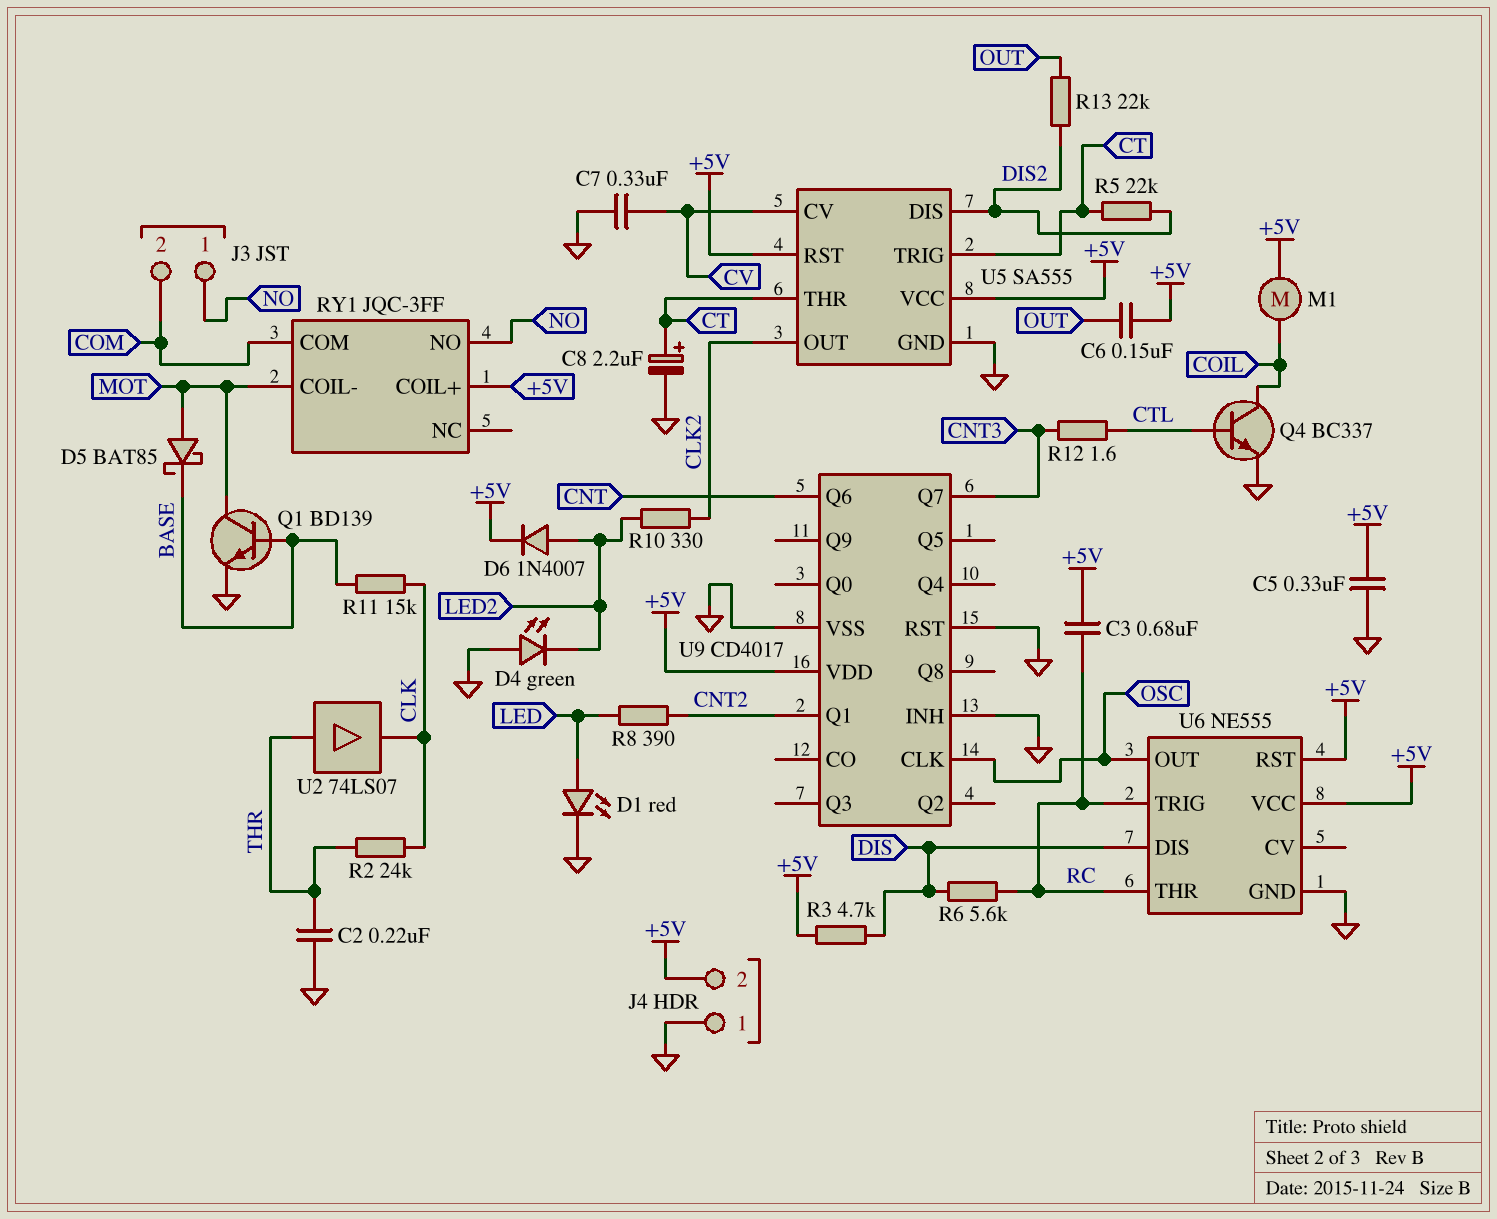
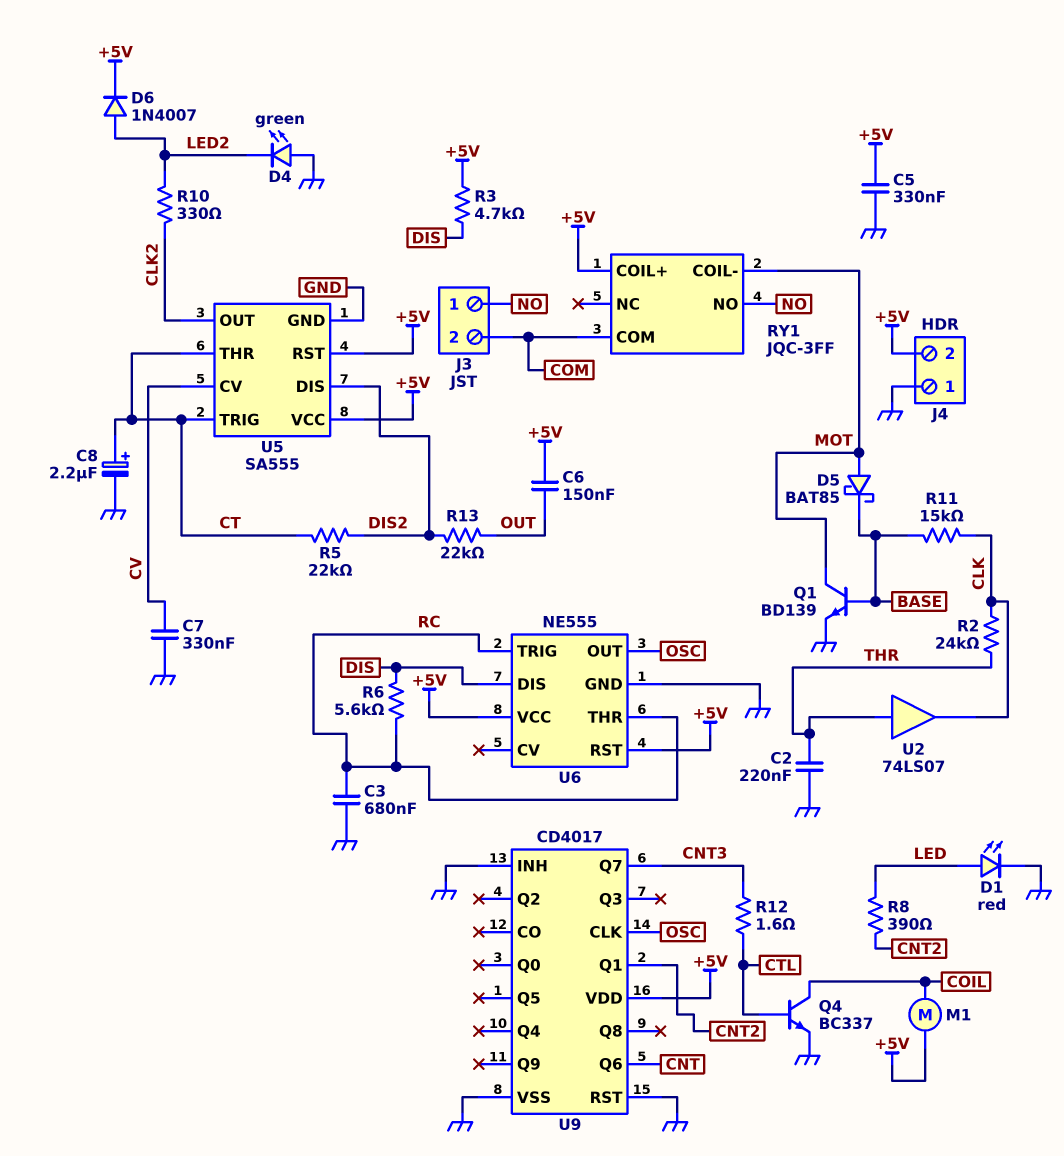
C3: 680nF (+5V, RC) -> 680nF (GND, RC)

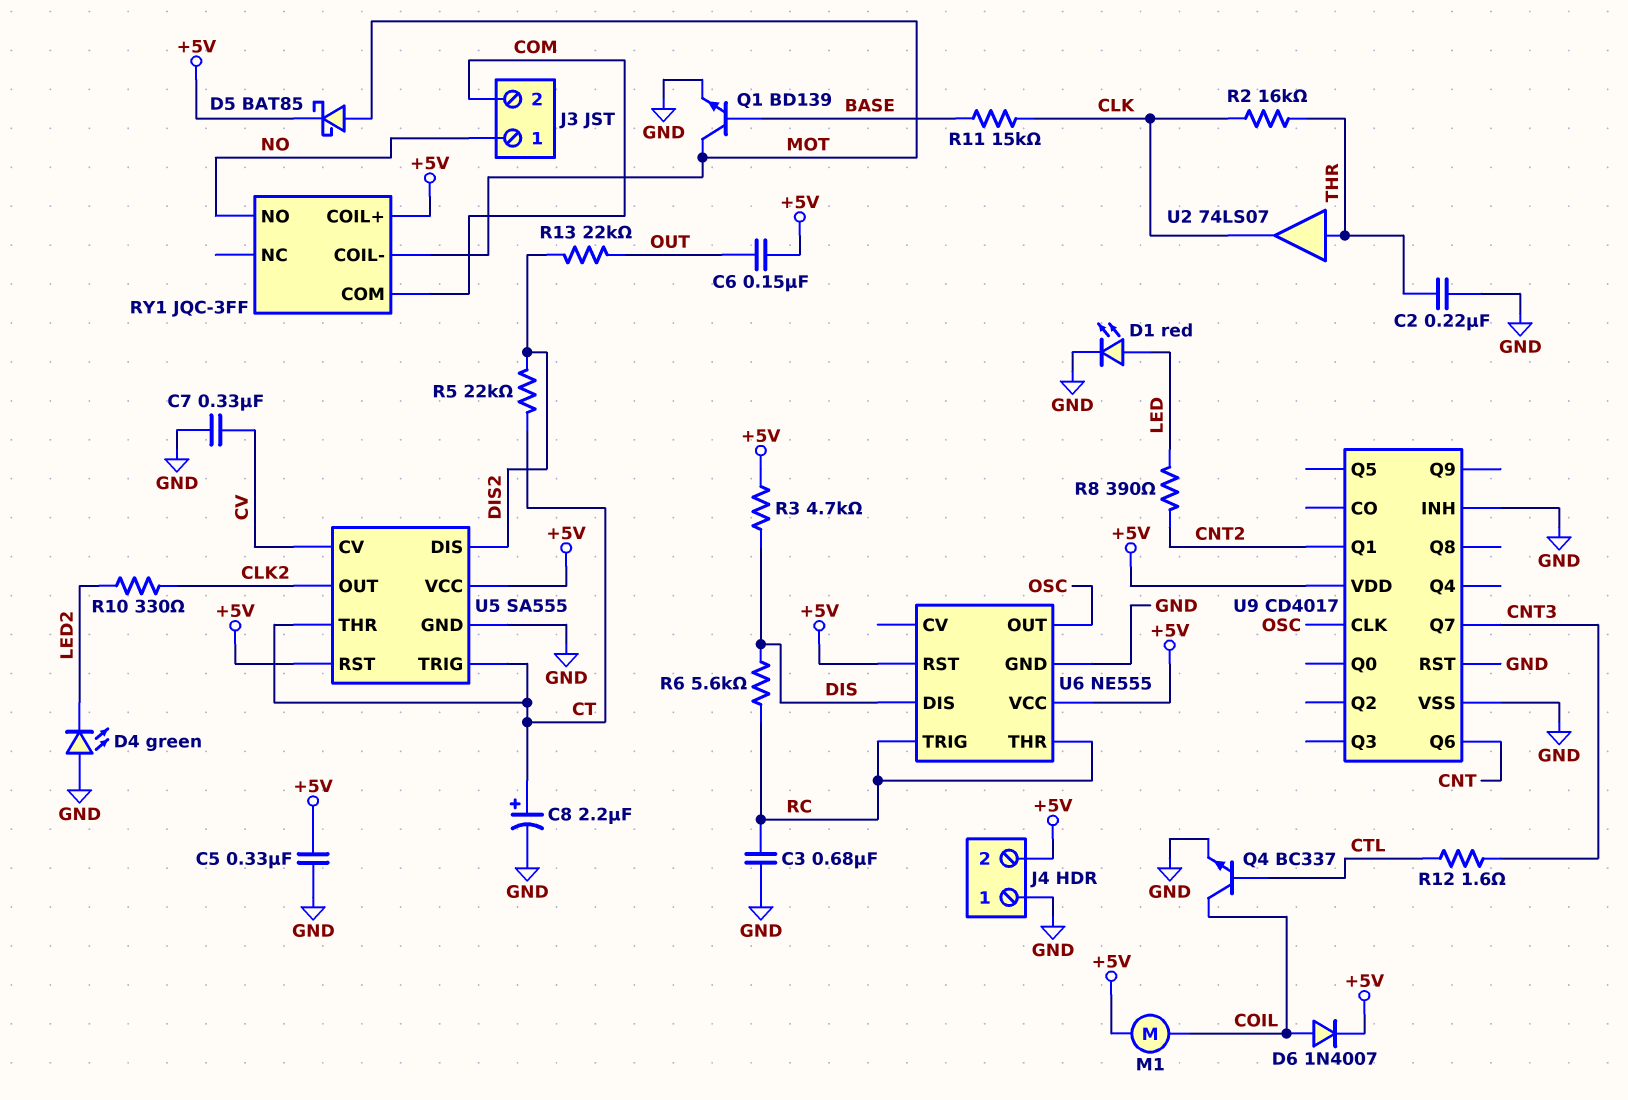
D5: schottky BAT85 (A MOT, K BASE) -> schottky BAT85 (A MOT, K +5V)
D6: diode 1N4007 (A LED2, K +5V) -> diode 1N4007 (A COIL, K +5V)
R2: 24k (CLK, THR) -> 16k (CLK, THR)

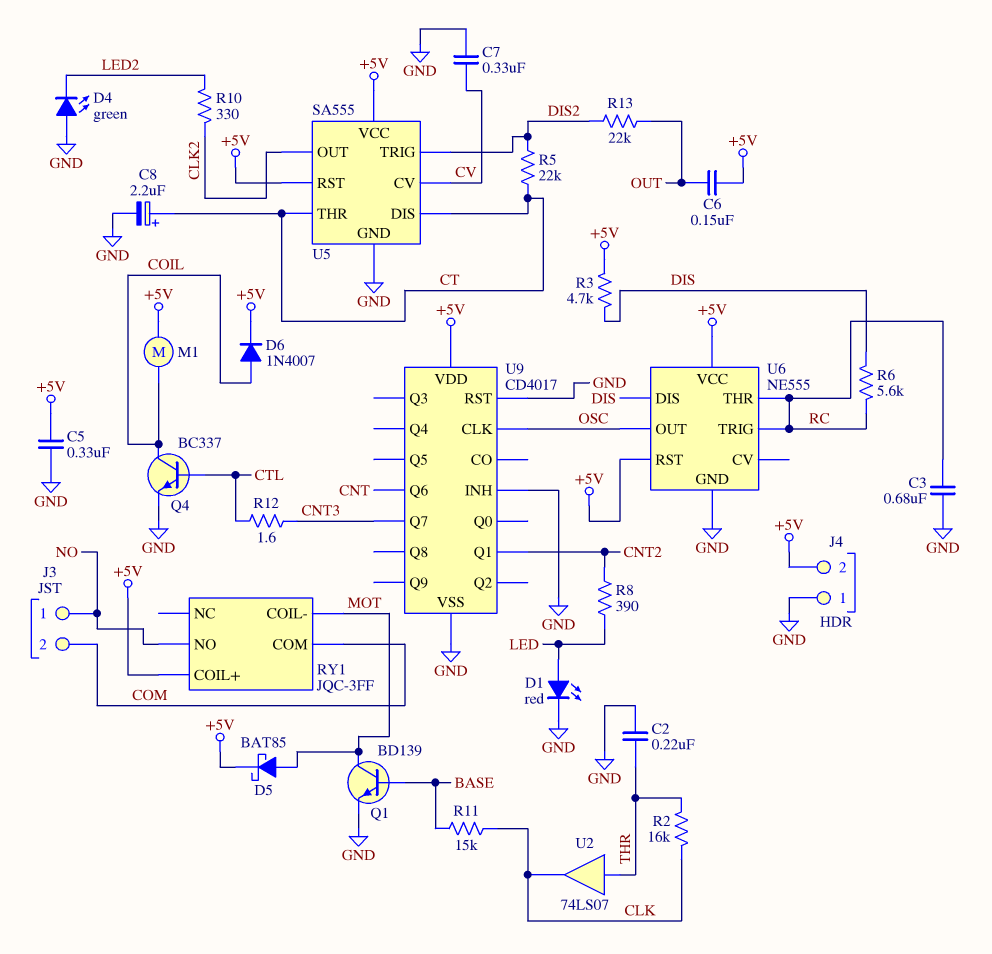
U5 pin DIS: DIS2 -> CT
U5 pin TRIG: CT -> DIS2

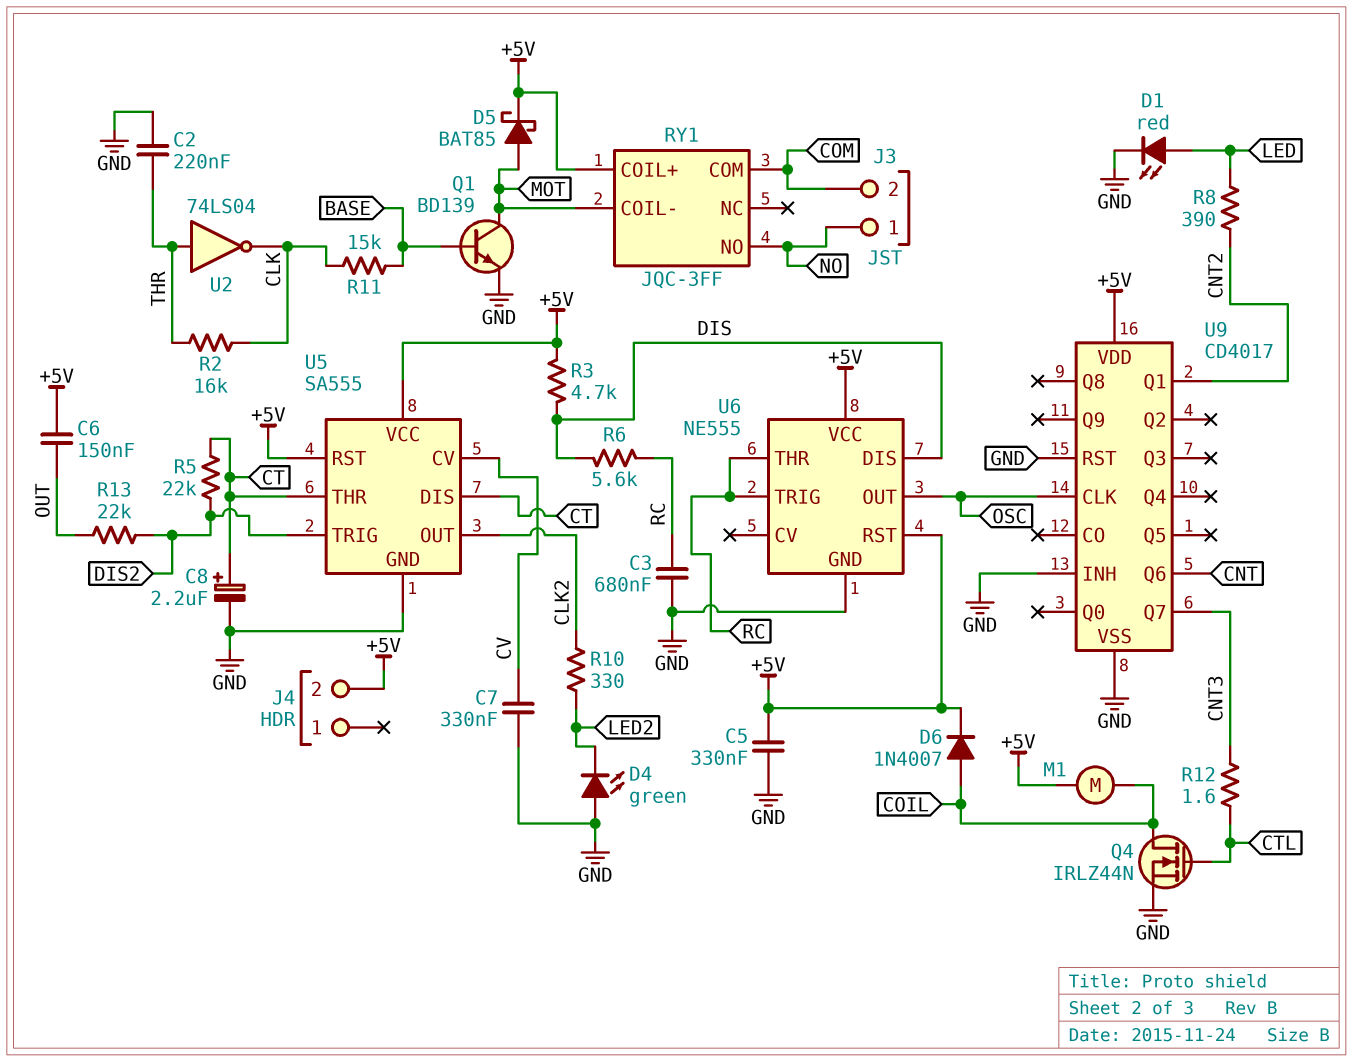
J4 pin 1: GND -> none
Q4: NPN BC337 (B CTL, C COIL, E GND) -> NMOS IRLZ44N (G CTL, D COIL, S GND)
U2: buffer 74LS07 (in THR, out CLK) -> NOT 74LS04 (in THR, out CLK)

